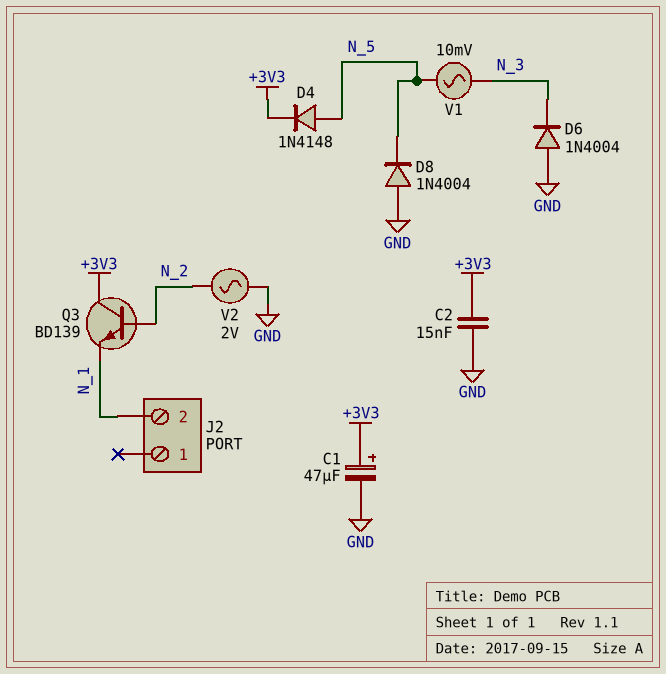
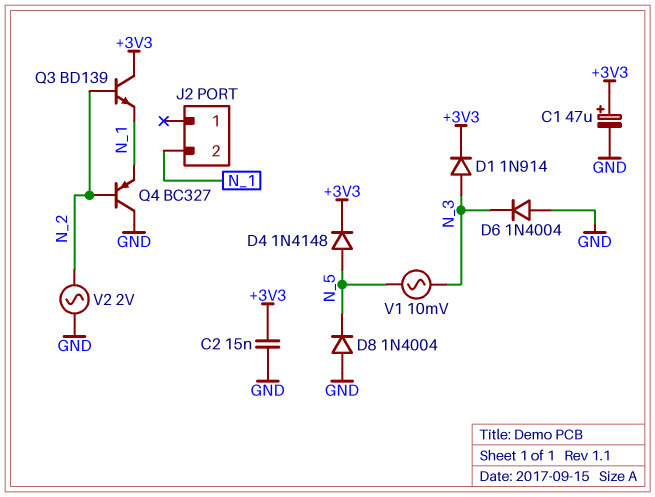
D1: none -> diode 1N914 (A N_3, K +3V3)
Q4: none -> PNP BC327 (B N_2, C GND, E N_1)

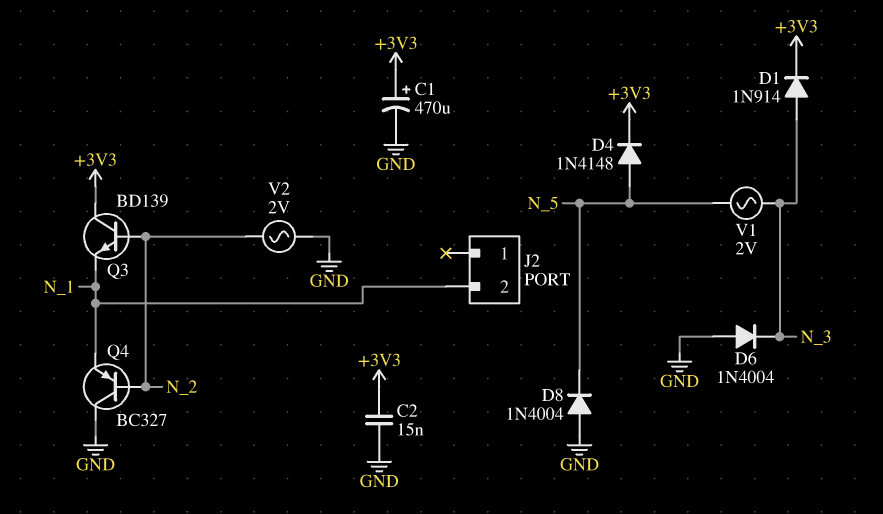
C1: 47uF (plus +3V3, minus GND) -> 470uF (plus +3V3, minus GND)
V1: AC 10mV (N_3, N_5) -> AC 2V (N_3, N_5)

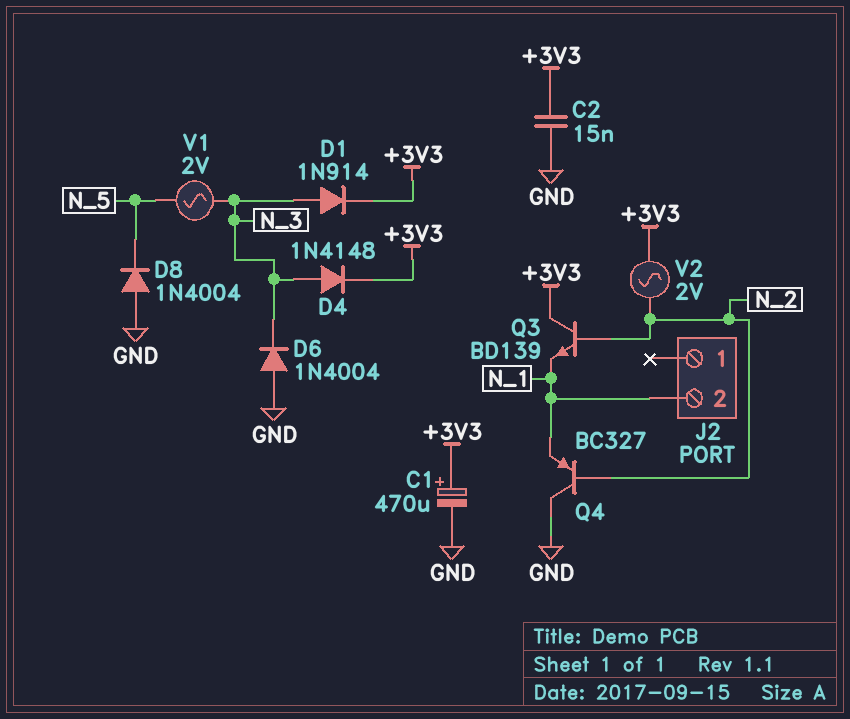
D4: diode 1N4148 (A N_5, K +3V3) -> diode 1N4148 (A N_3, K +3V3)
V2: AC 2V (GND, N_2) -> AC 2V (+3V3, N_2)

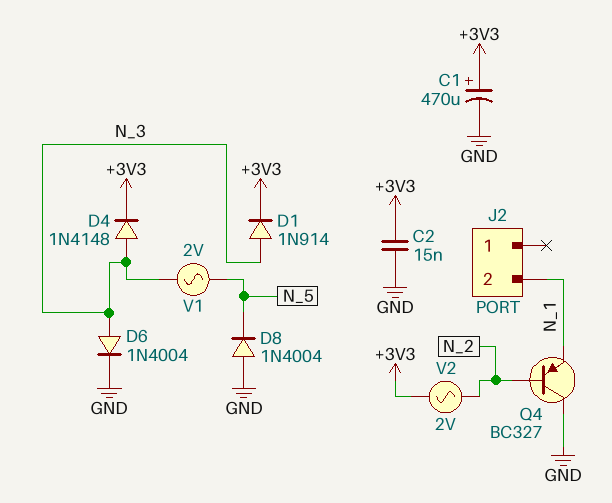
D6: diode 1N4004 (A GND, K N_3) -> diode 1N4004 (A N_3, K GND)
Q3: NPN BD139 (B N_2, C +3V3, E N_1) -> none

